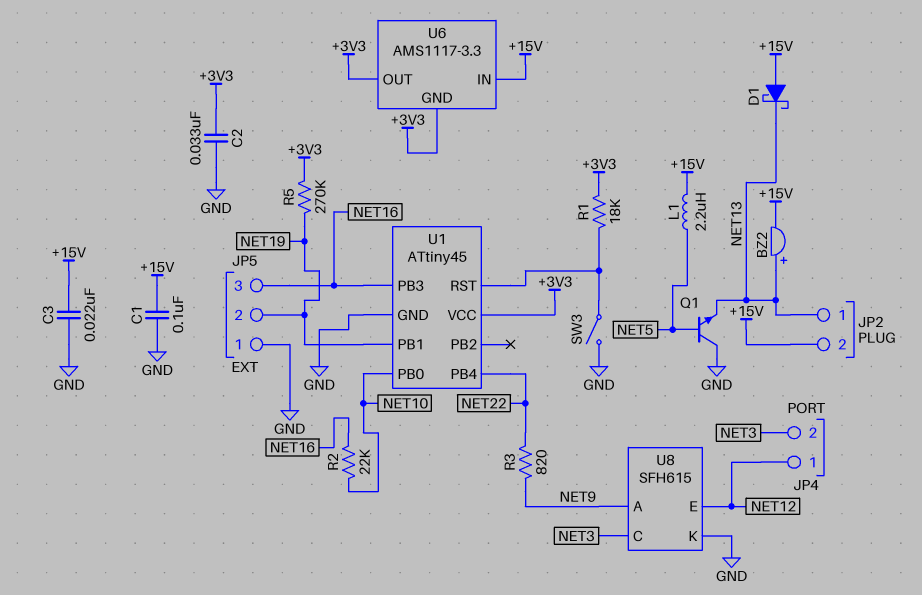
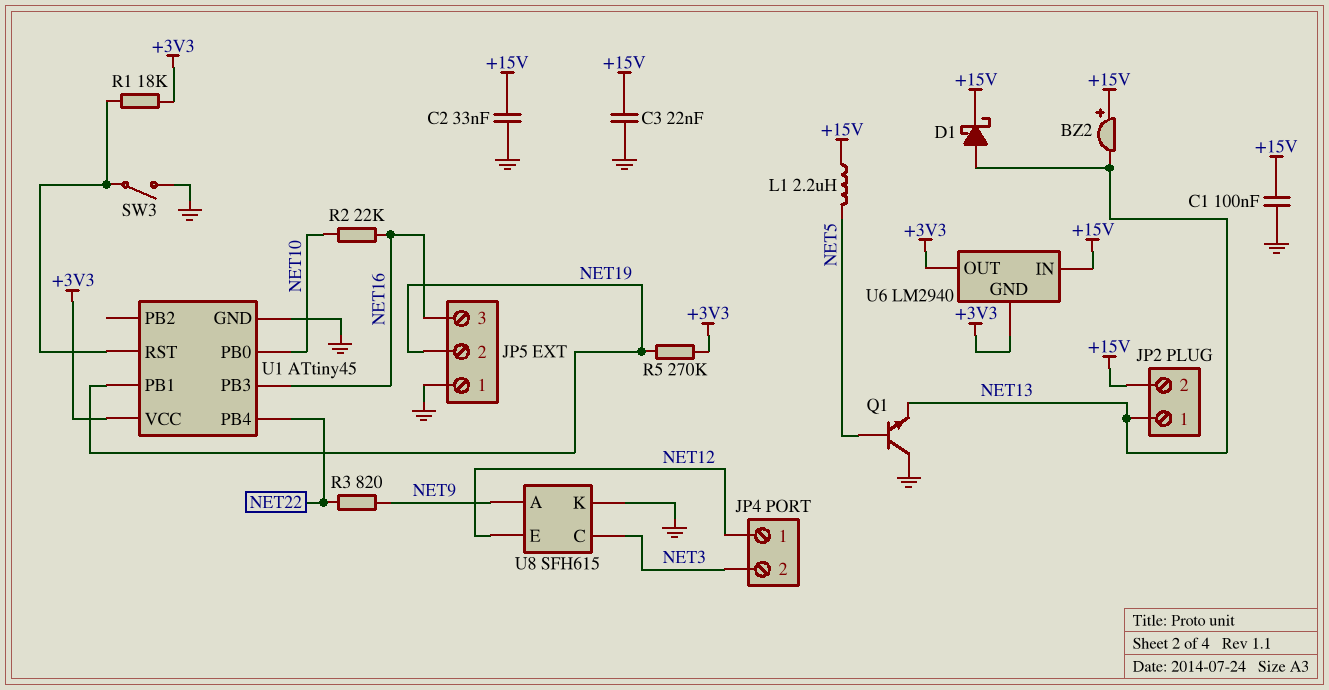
BZ2: buzzer (plus NET13, minus +15V) -> buzzer (plus +15V, minus NET13)
C2: 33nF (+3V3, GND) -> 33nF (+15V, GND)
D1: schottky (A +15V, K NET13) -> schottky (A NET13, K +15V)
U6: AMS1117-3.3 -> LM2940

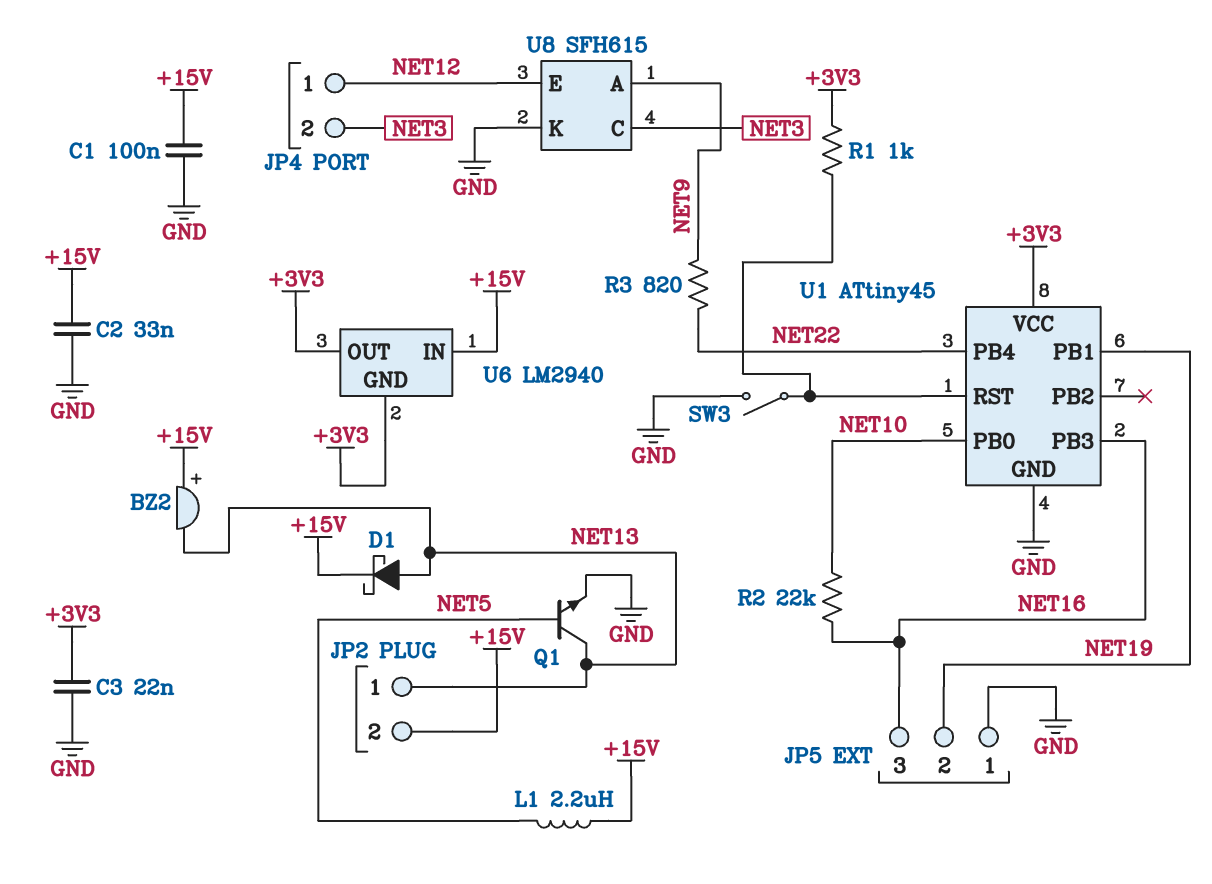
C3: 22nF (+15V, GND) -> 22nF (+3V3, GND)
Q1: NPN (B NET5, C GND, E NET13) -> NPN (B NET5, C NET13, E GND)
R1: 18k (+3V3, U1/RST) -> 1k (+3V3, U1/RST)
R5: 270k (+3V3, NET19) -> none

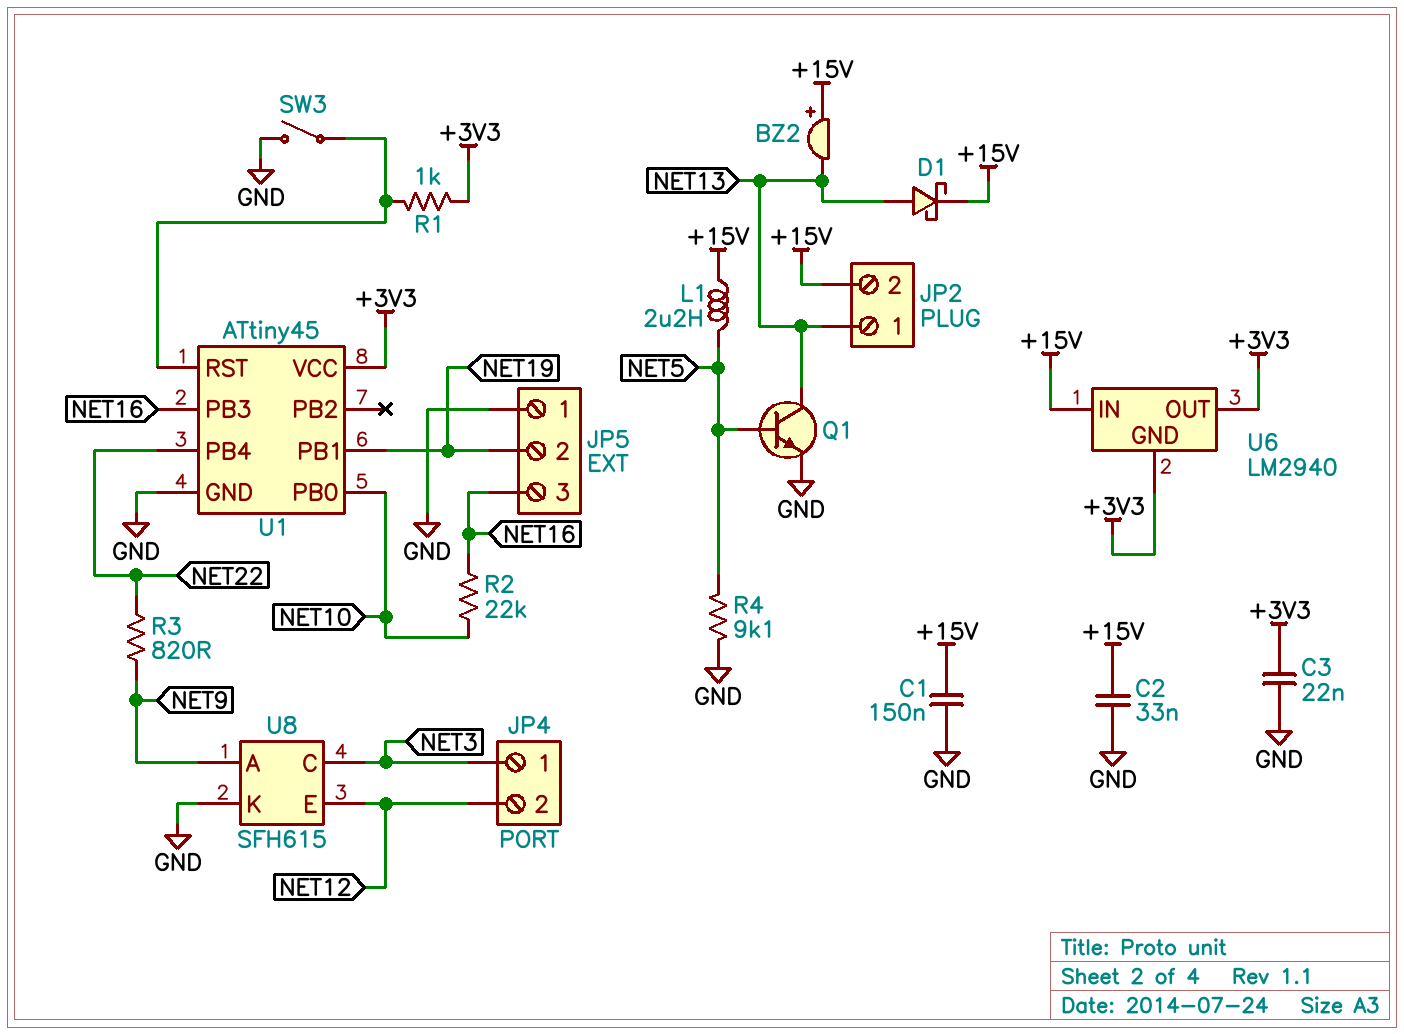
C1: 100nF (+15V, GND) -> 150nF (+15V, GND)
JP4 pin 1: NET12 -> NET3
JP4 pin 2: NET3 -> NET12
R4: none -> 9.1k (GND, NET5)

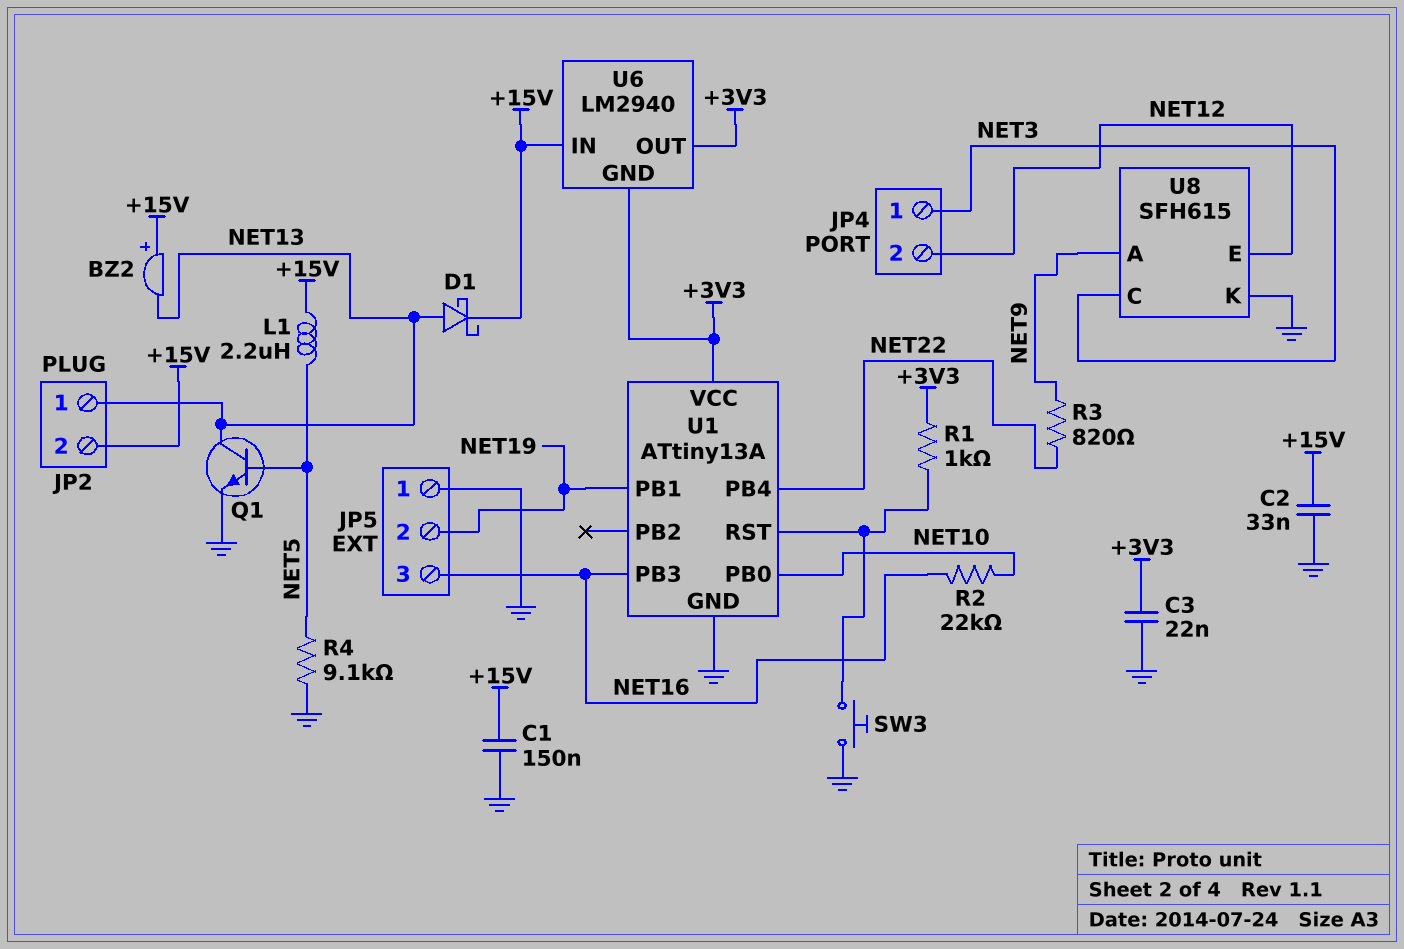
SW3: switch (GND, U1/RST) -> button (GND, U1/RST)
U1: ATtiny45 -> ATtiny13A

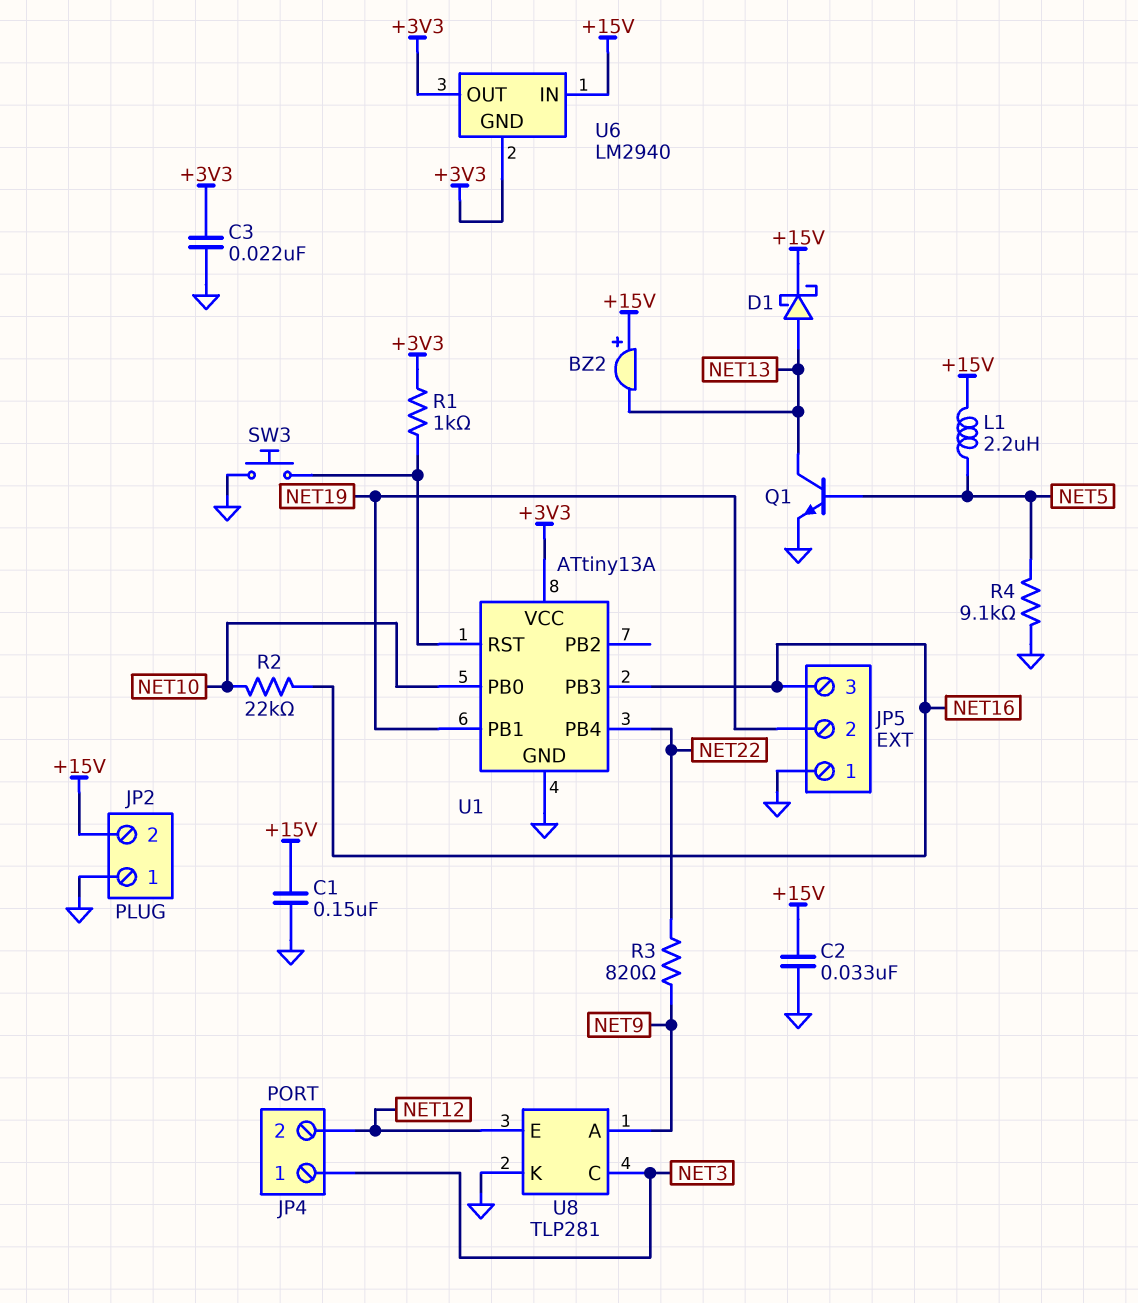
JP2 pin 1: NET13 -> GND
U8: SFH615 -> TLP281

